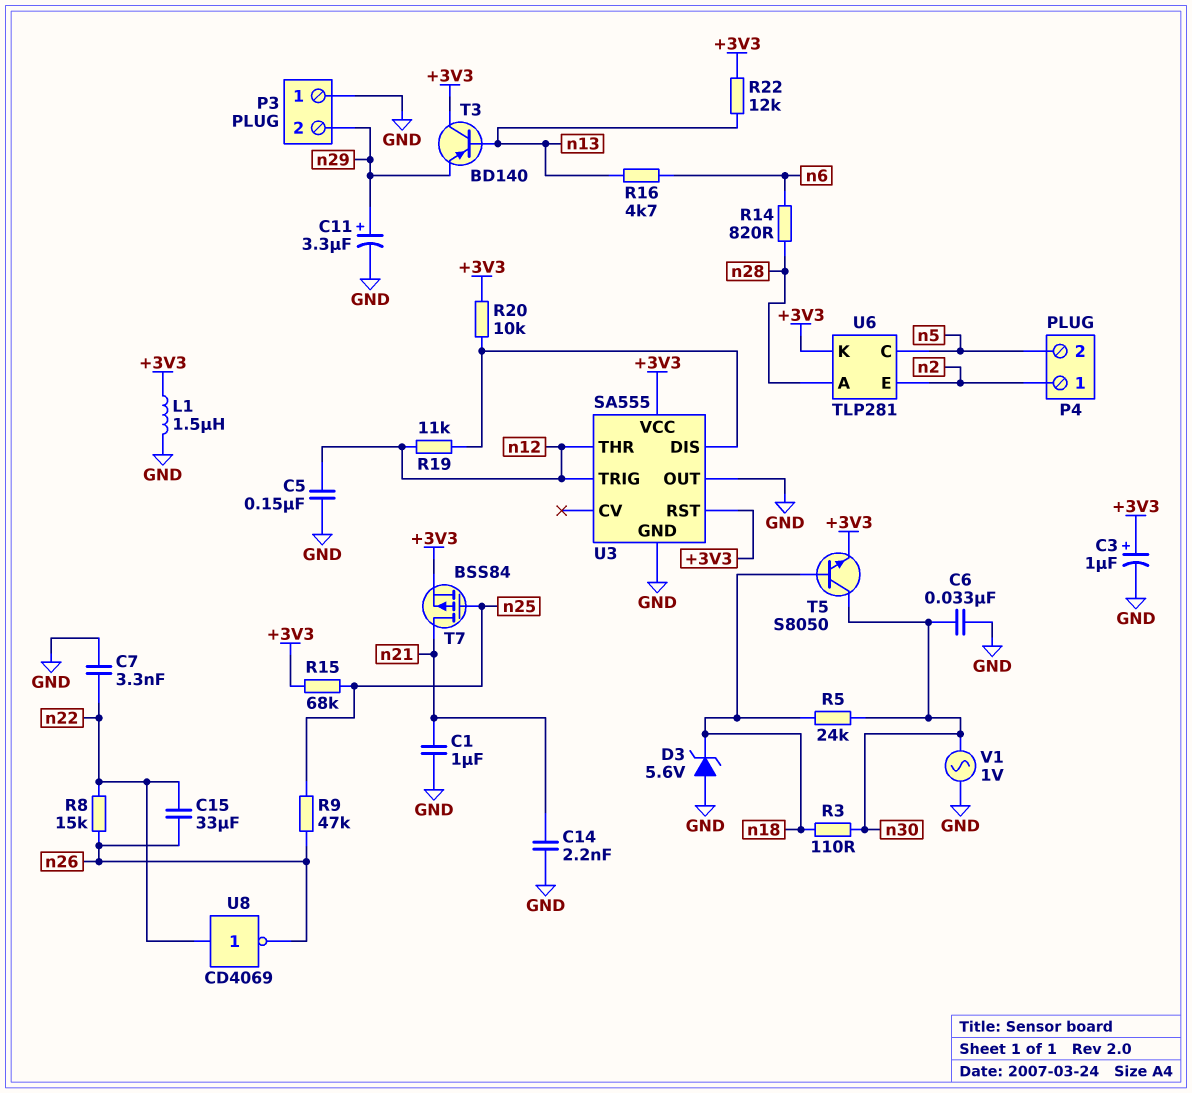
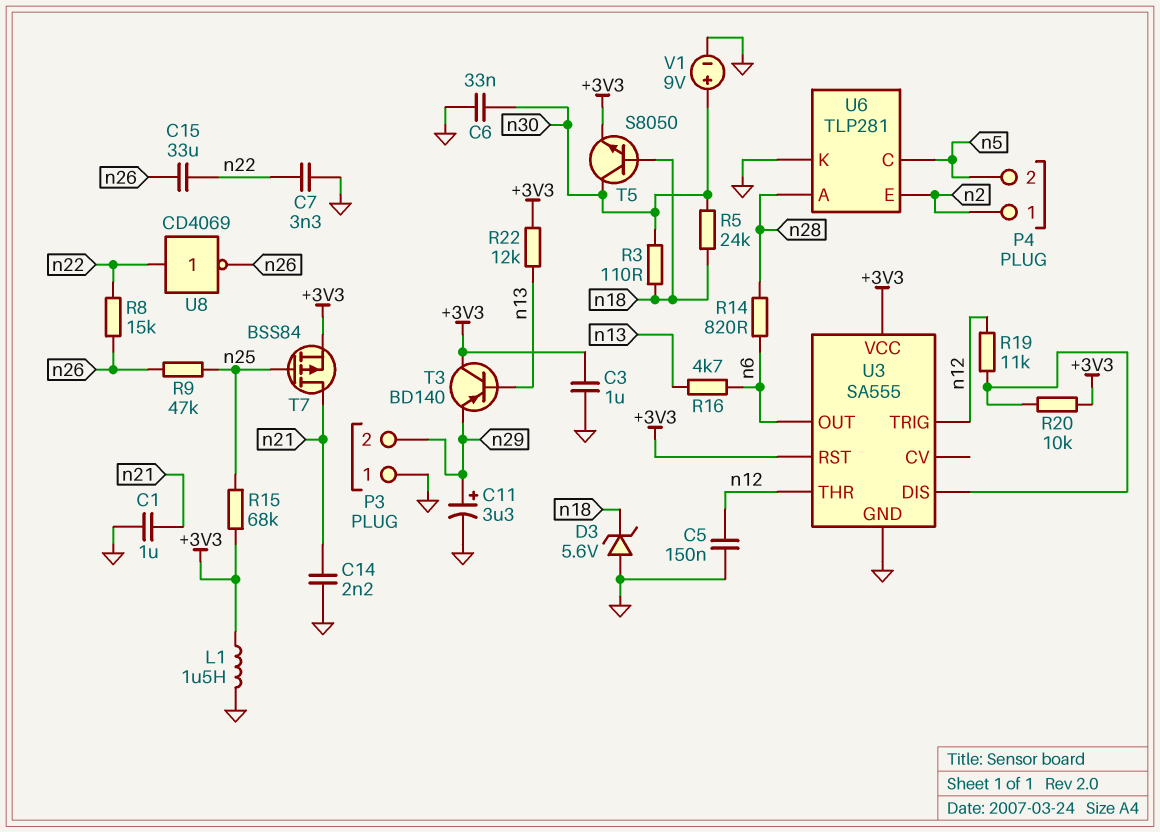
C3: 1uF (plus +3V3, minus GND) -> 1uF (+3V3, GND)
U3 pin OUT: GND -> n6
U6 pin K: +3V3 -> GND
V1: AC 1V (GND, n30) -> 9V (plus n30, minus GND)

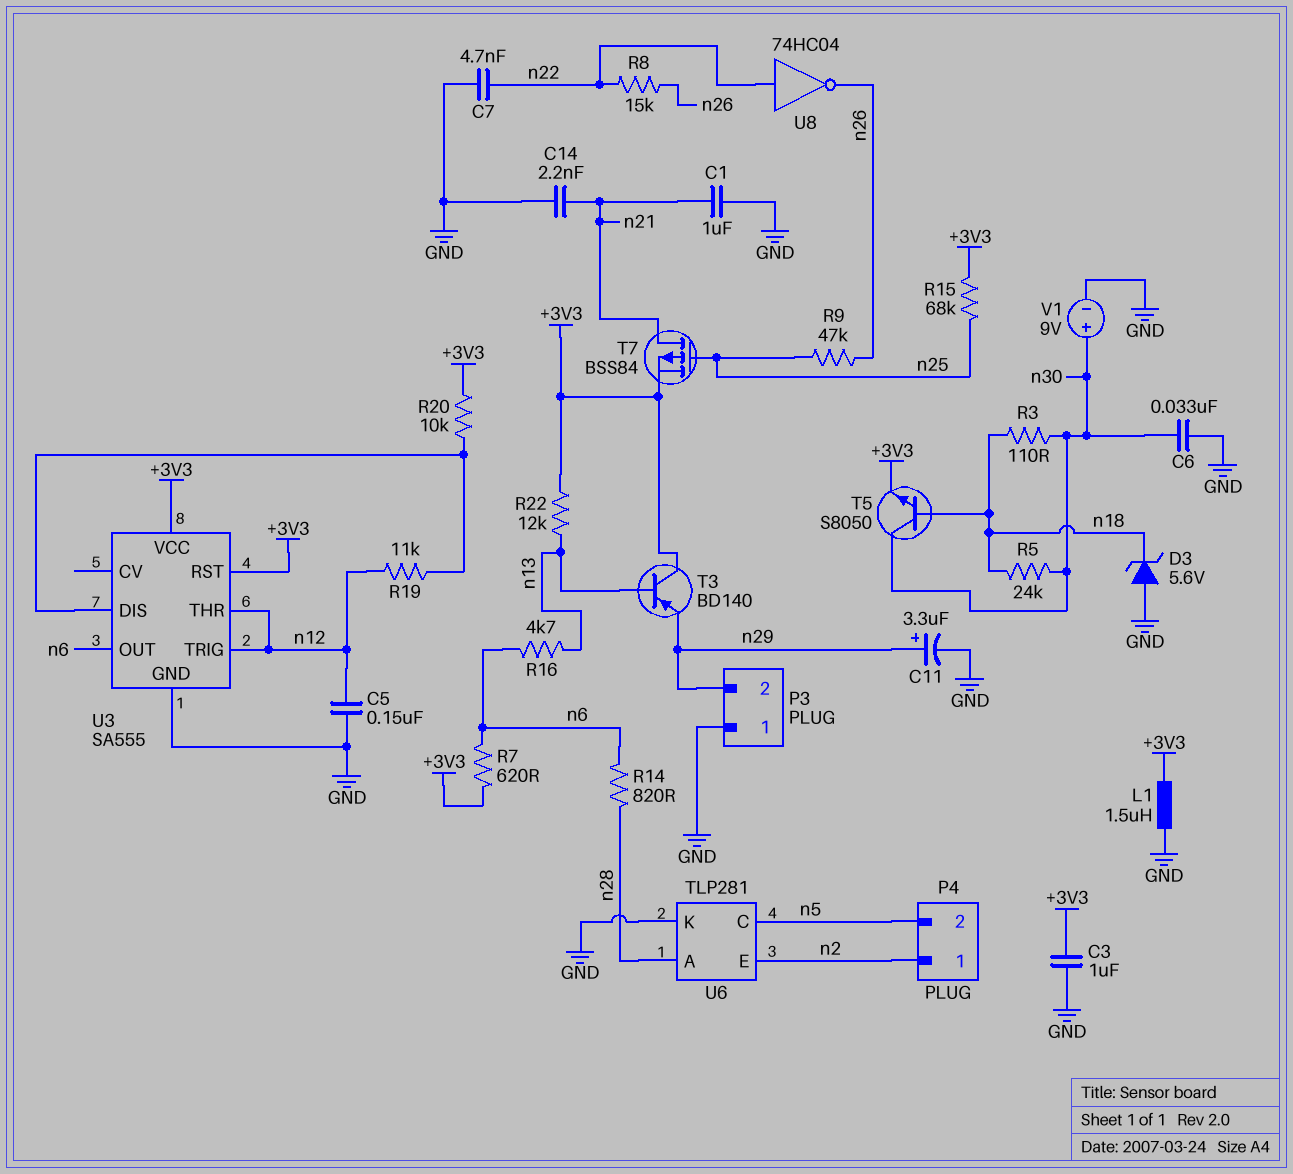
C7: 3.3nF (GND, n22) -> 4.7nF (GND, n22)
C15: 33uF (n22, n26) -> none
R7: none -> 620 (+3V3, n6)
U8: NOT CD4069 (in n22, out n26) -> NOT 74HC04 (in n22, out n26)

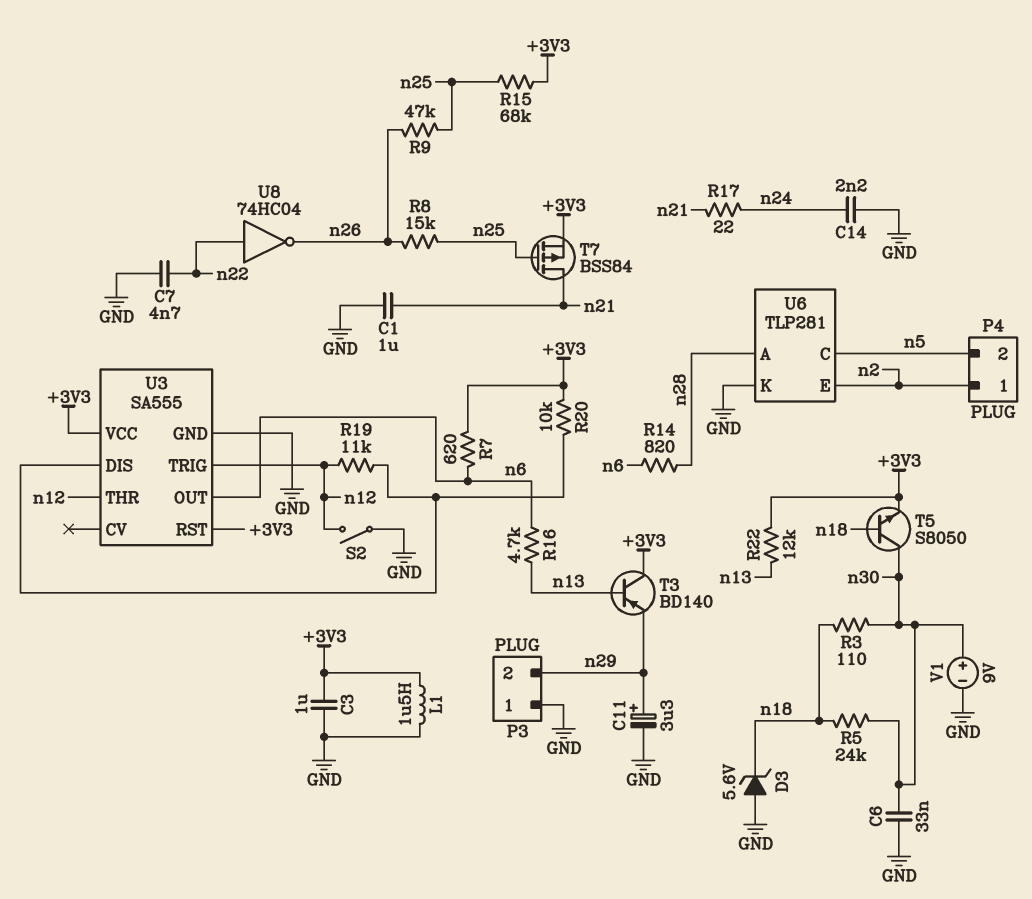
C5: 150nF (GND, n12) -> none
C14: 2.2nF (GND, n21) -> 2.2nF (GND, n24)
R8: 15k (n22, n26) -> 15k (n25, n26)
R17: none -> 22 (n21, n24)
S2: none -> switch (GND, n12)

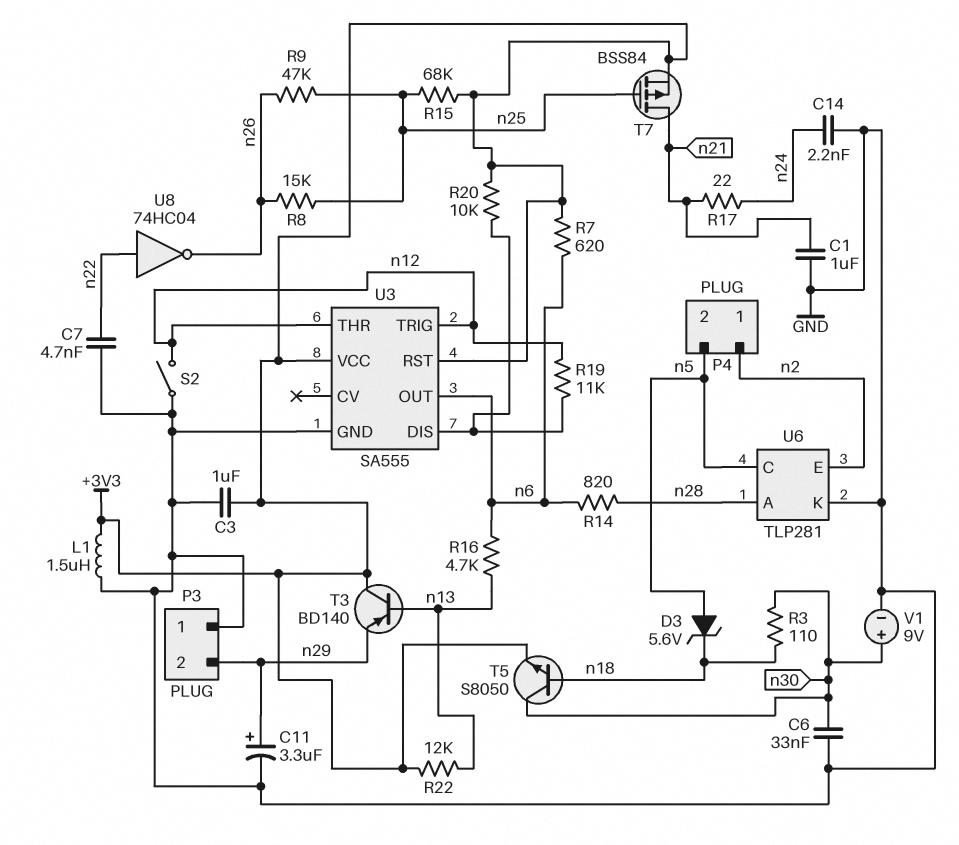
D3: zener 5.6V (A GND, K n18) -> zener 5.6V (A n5, K n18)
R5: 24k (n18, n30) -> none

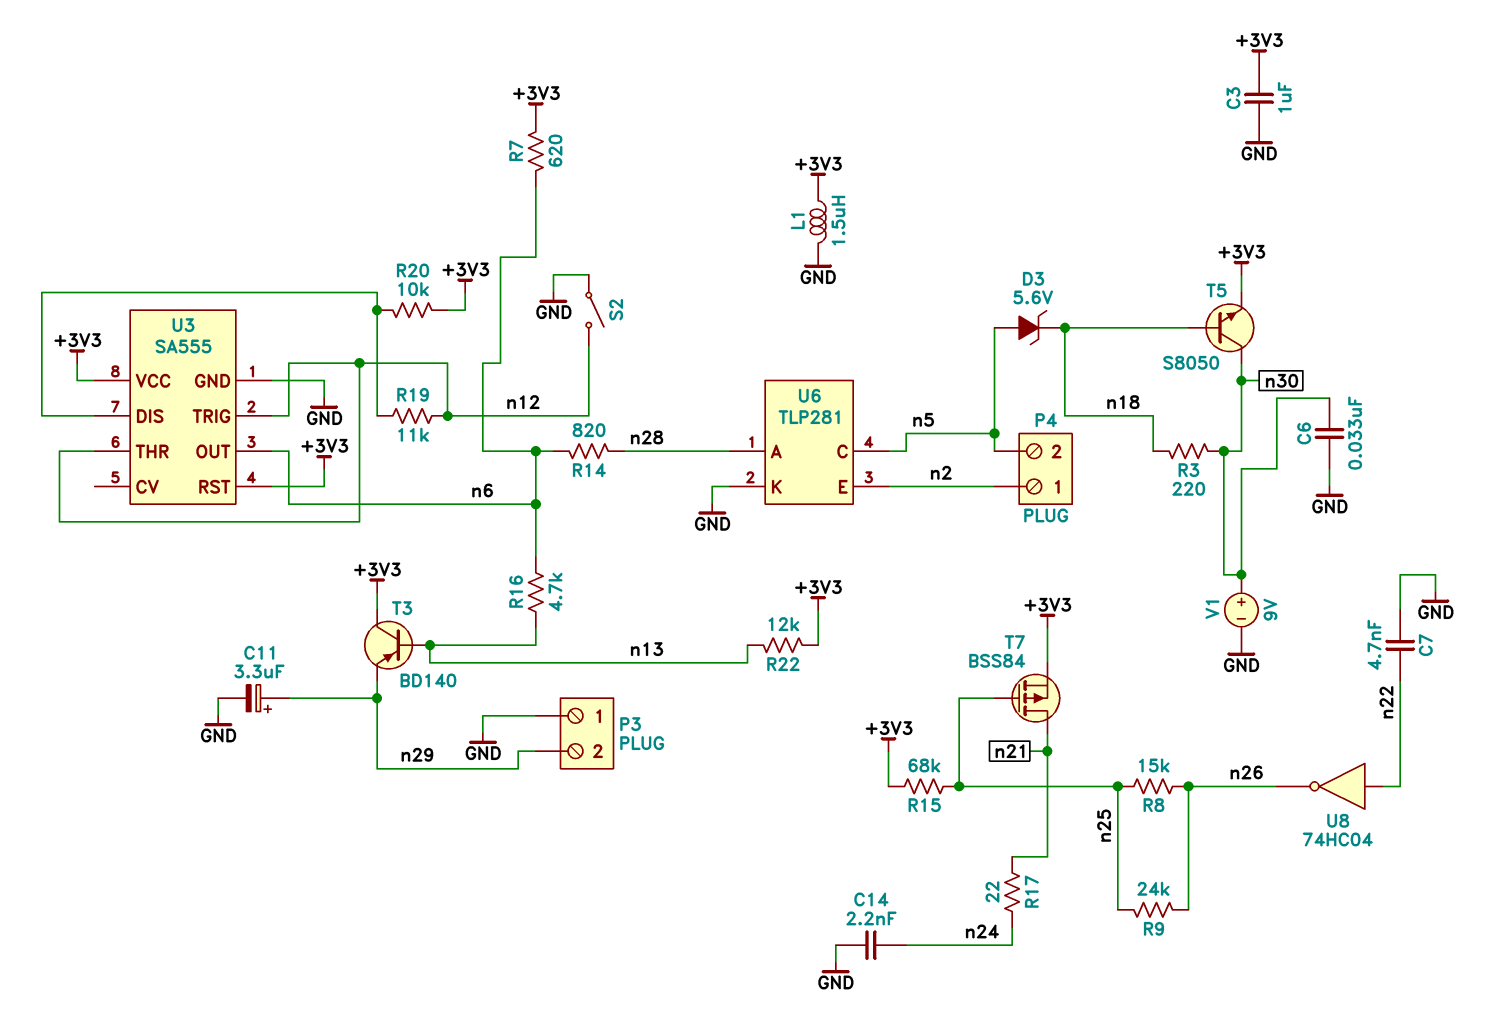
C1: 1uF (GND, n21) -> none
R3: 110 (n18, n30) -> 220 (n18, n30)
R9: 47k (n25, n26) -> 24k (n25, n26)

